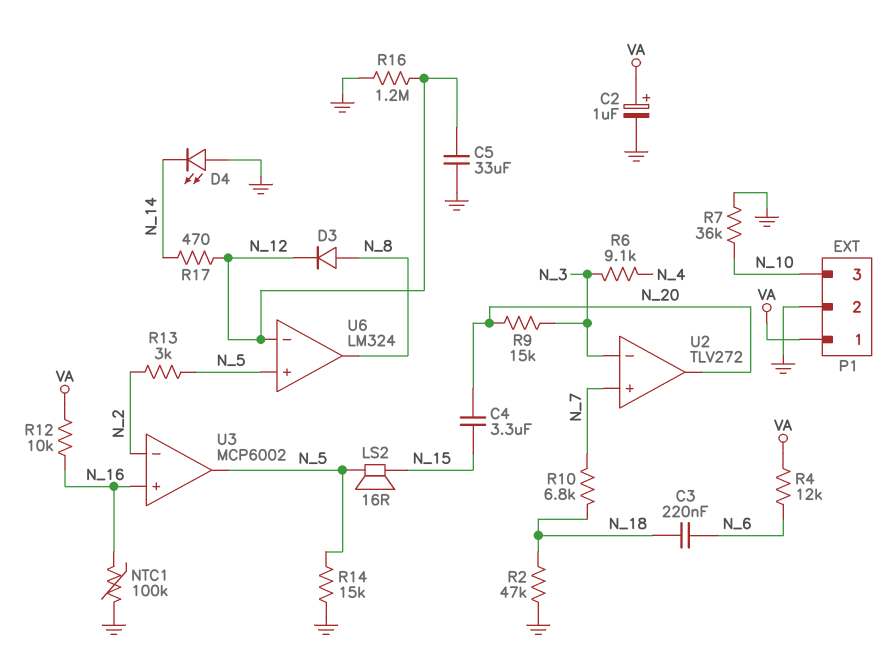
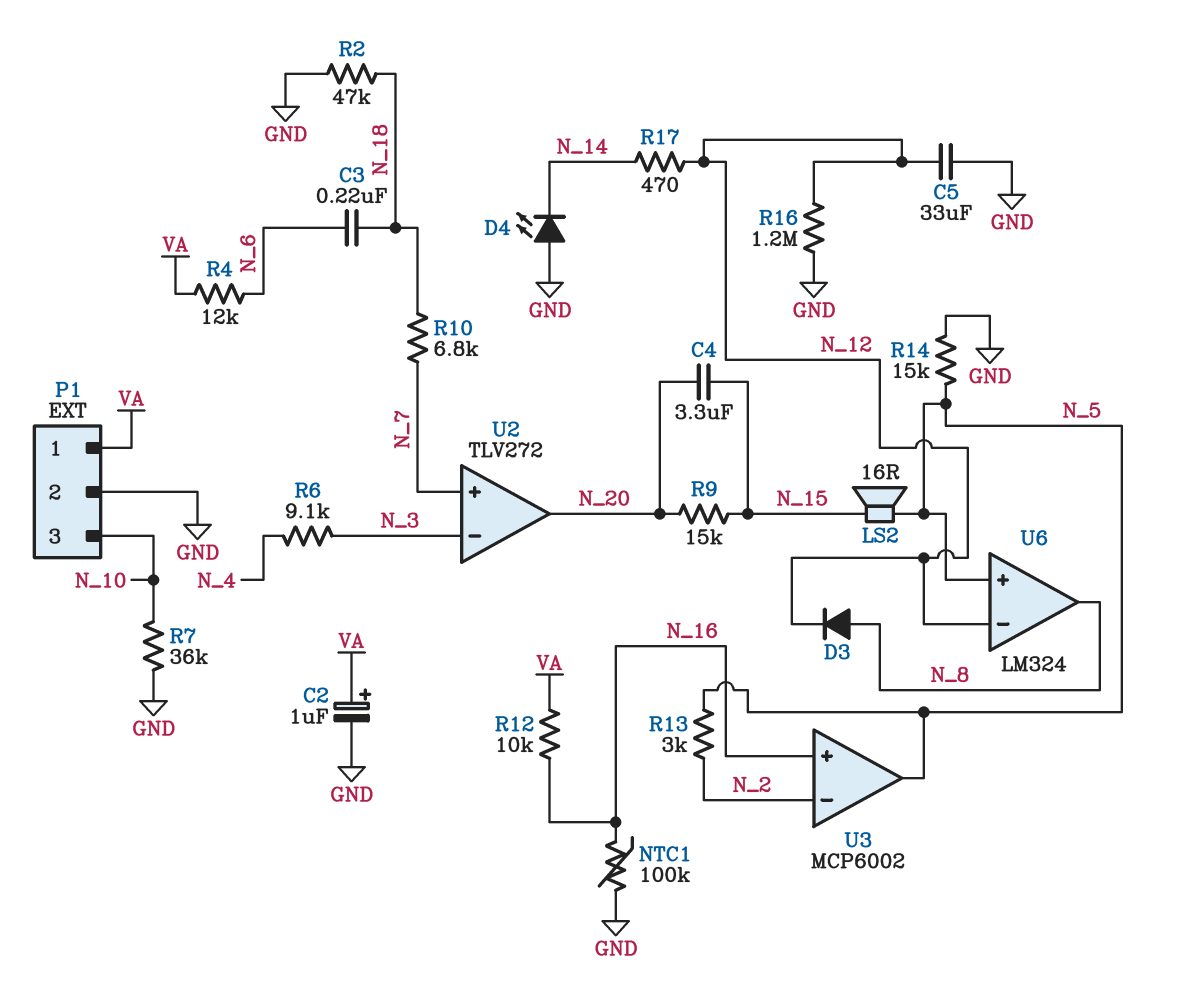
R9: 15k (N_3, N_20) -> 15k (N_15, N_20)

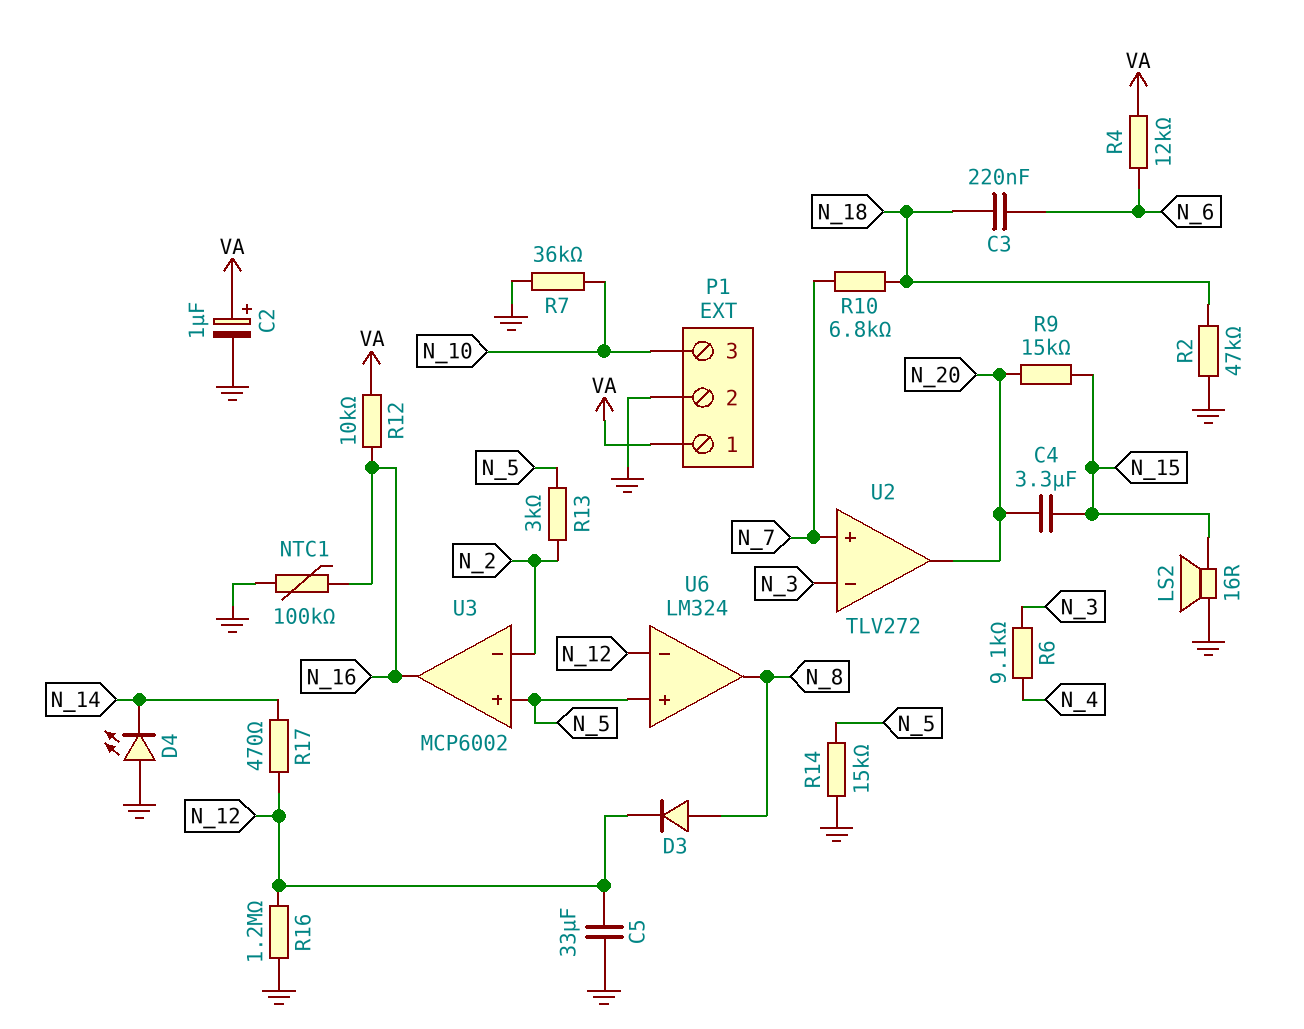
LS2: speaker 16R (N_5, N_15) -> speaker 16R (GND, N_15)
U3 pin in+: N_16 -> N_5
U3 pin out: N_5 -> N_16

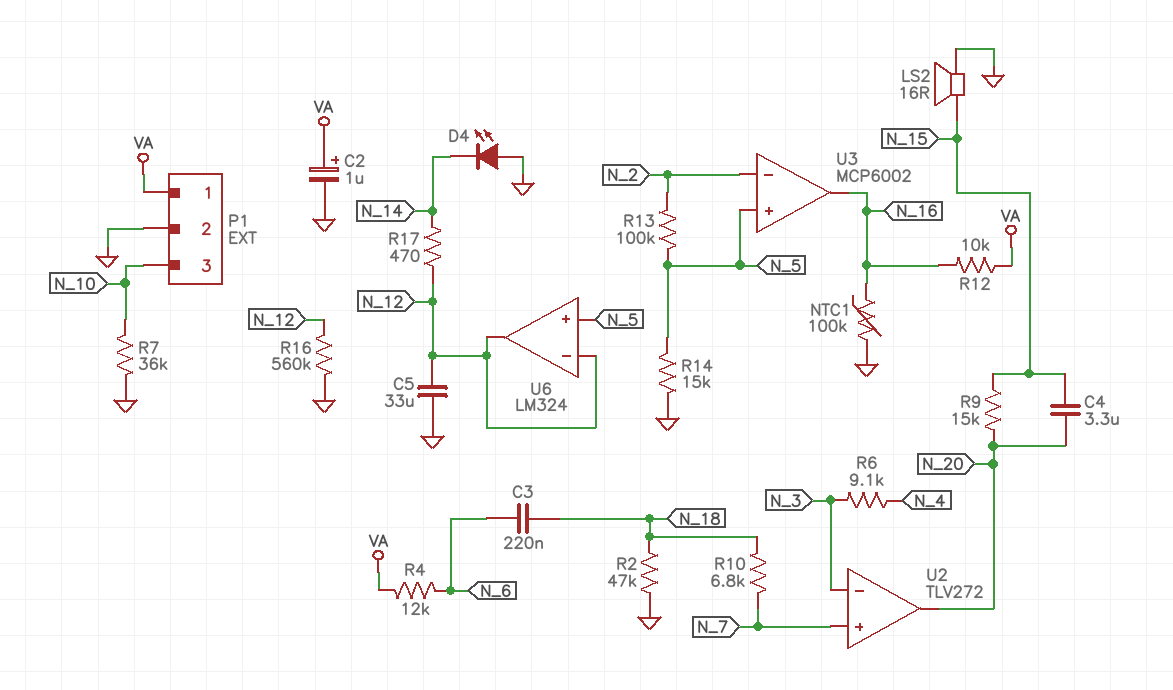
D3: diode (A N_8, K N_12) -> none
R13: 3k (N_2, N_5) -> 100k (N_2, N_5)
R16: 1.2M (GND, N_12) -> 560k (GND, N_12)
U6 pin out: N_8 -> N_12

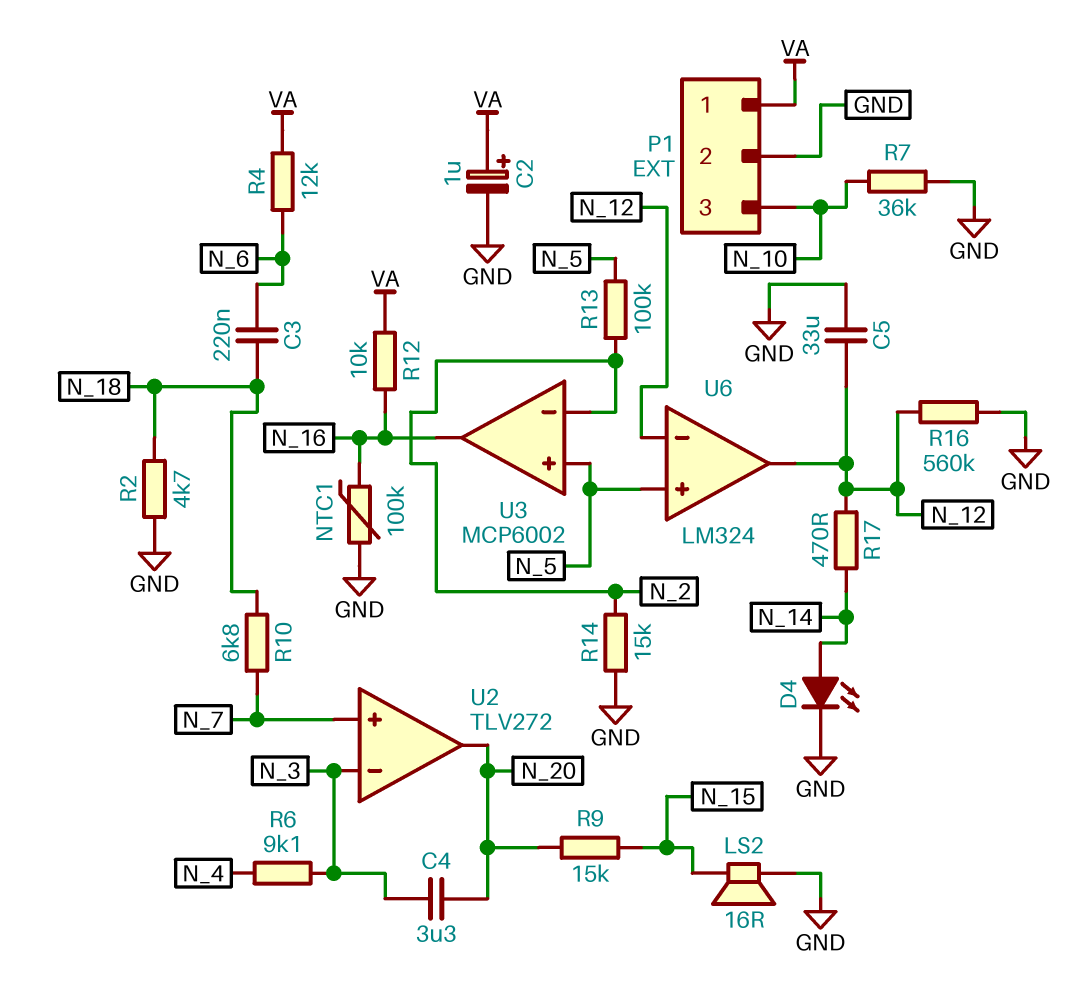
C4: 3.3uF (N_15, N_20) -> 3.3uF (N_3, N_20)
D4: LED (A GND, K N_14) -> LED (A N_14, K GND)
R2: 47k (GND, N_18) -> 4.7k (GND, N_18)
R14: 15k (GND, N_5) -> 15k (GND, N_2)

